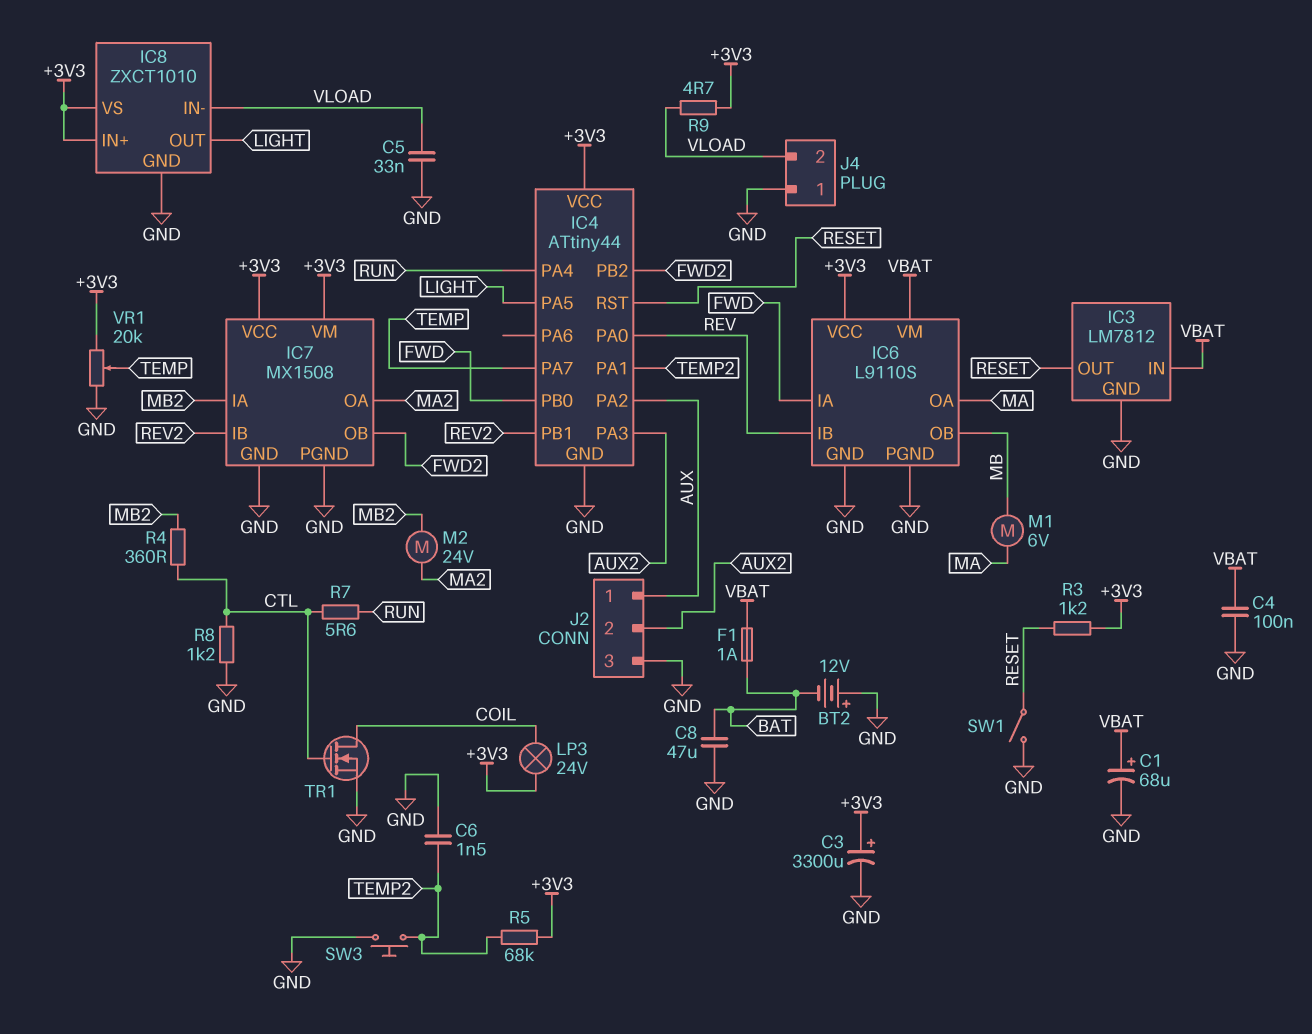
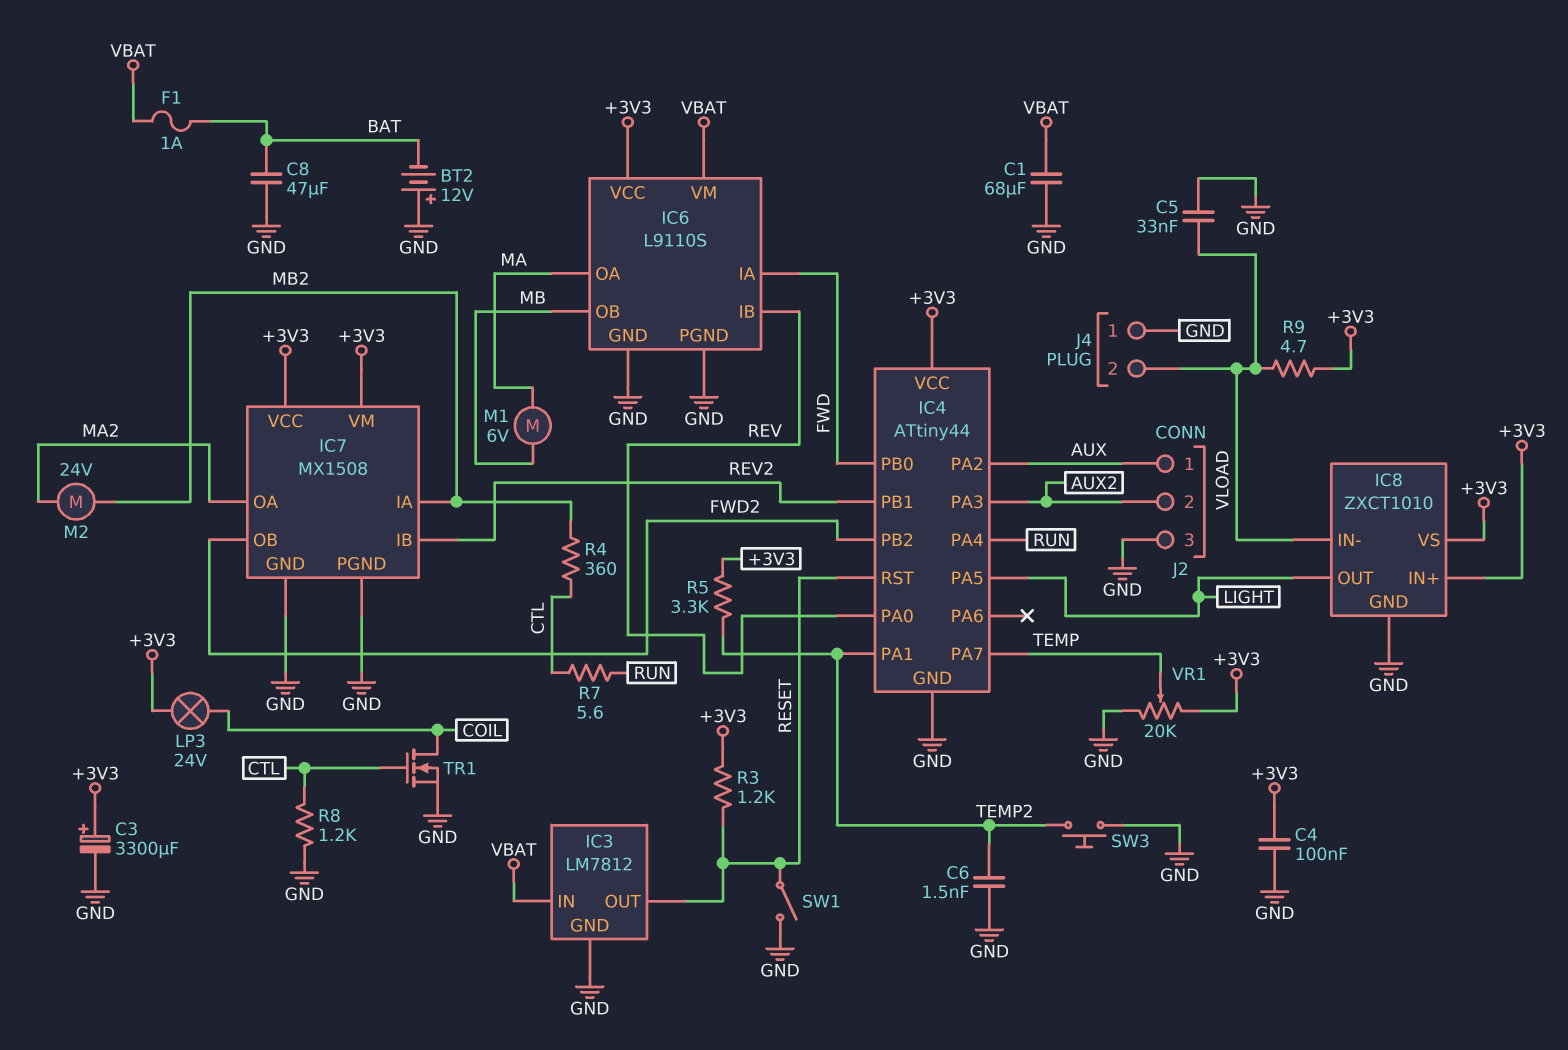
C1: 68uF (plus VBAT, minus GND) -> 68uF (GND, VBAT)
C4: 100nF (GND, VBAT) -> 100nF (+3V3, GND)
R5: 68k (+3V3, TEMP2) -> 3.3k (+3V3, TEMP2)

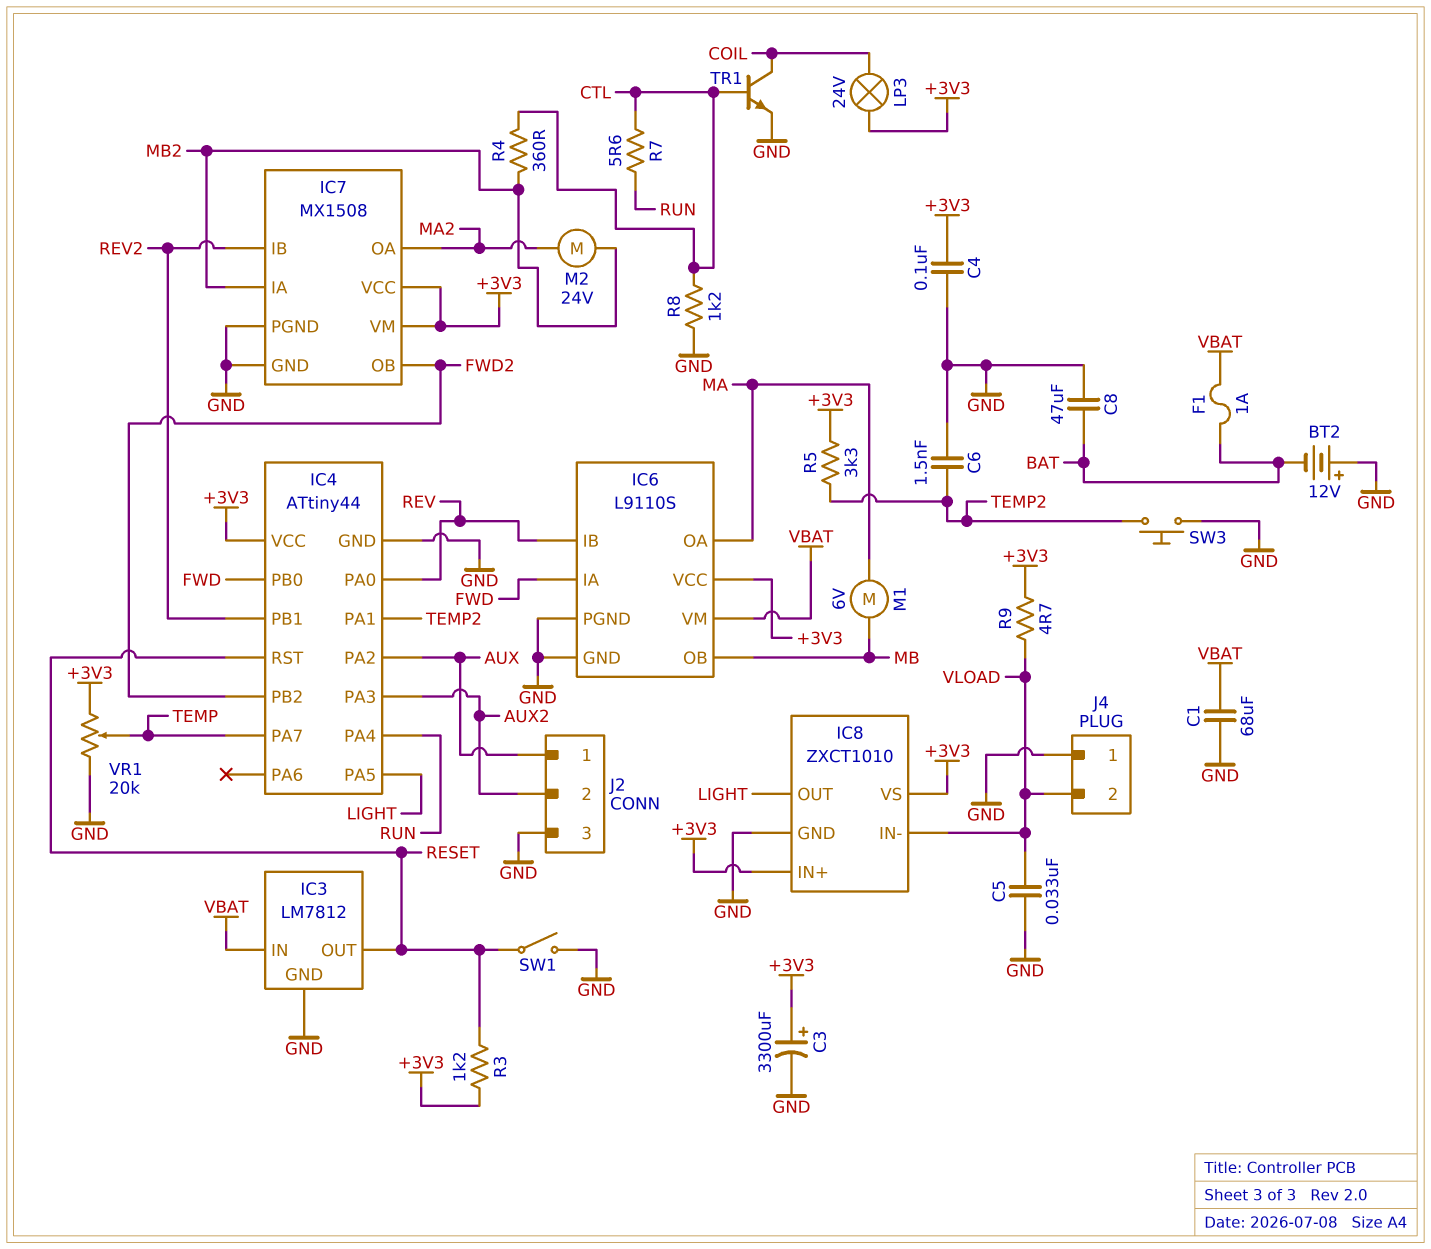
TR1: NMOS (G CTL, D COIL, S GND) -> NPN (B CTL, C COIL, E GND)

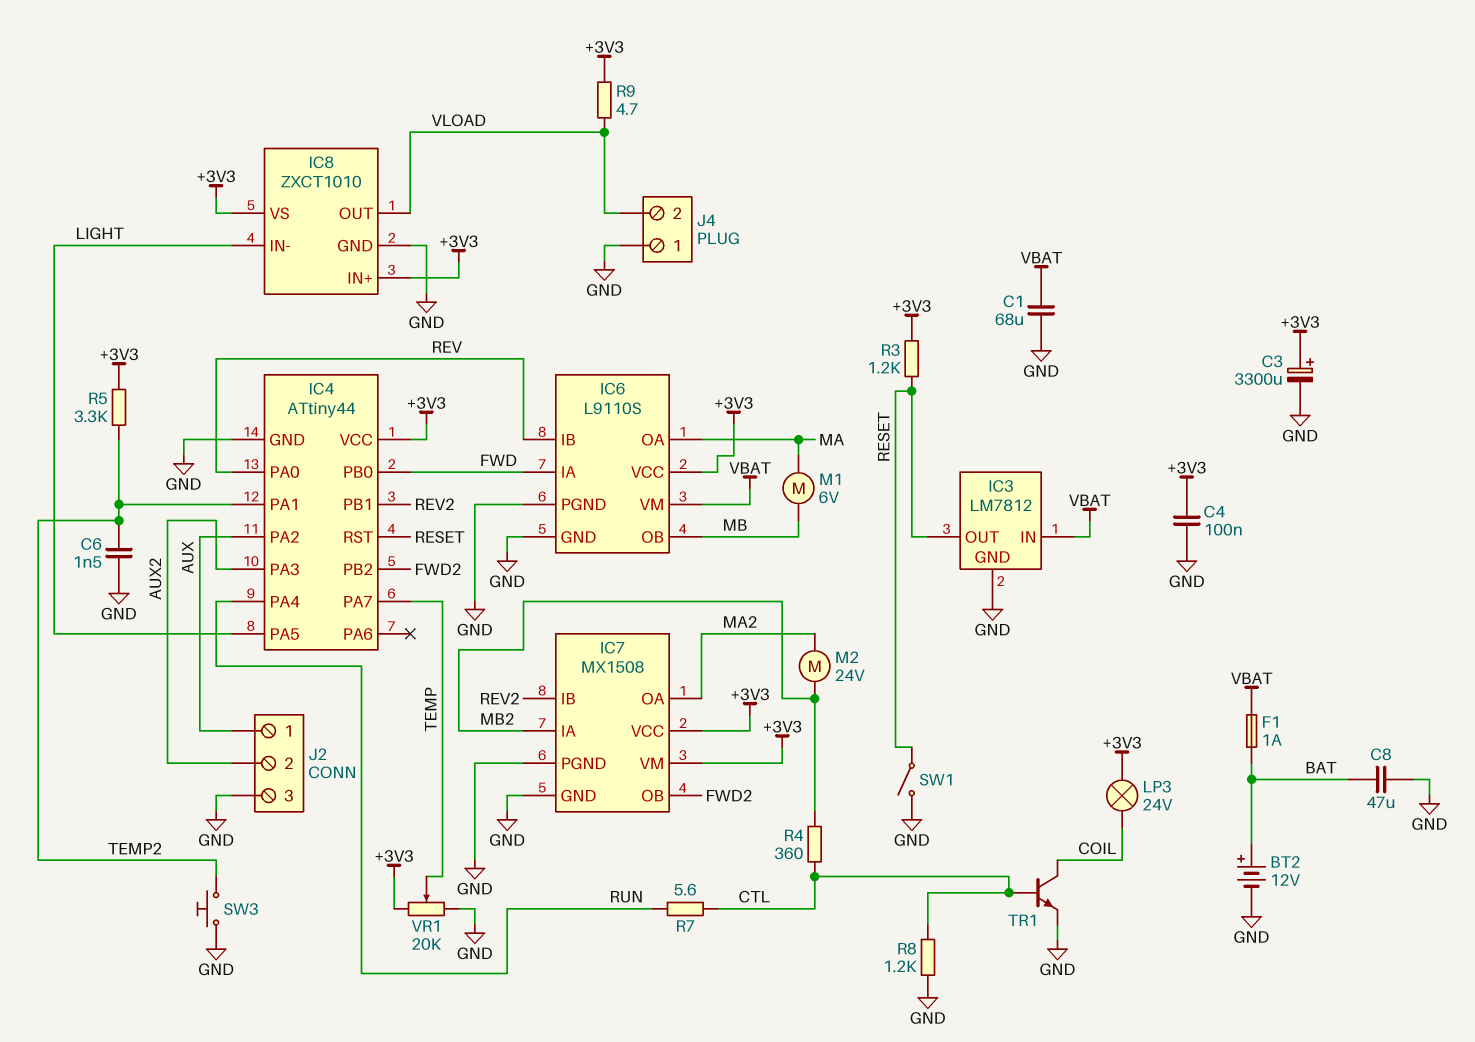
BT2: 12V (plus GND, minus BAT) -> 12V (plus BAT, minus GND)
C5: 33nF (GND, VLOAD) -> none
IC8 pin IN-: VLOAD -> LIGHT
IC8 pin OUT: LIGHT -> VLOAD

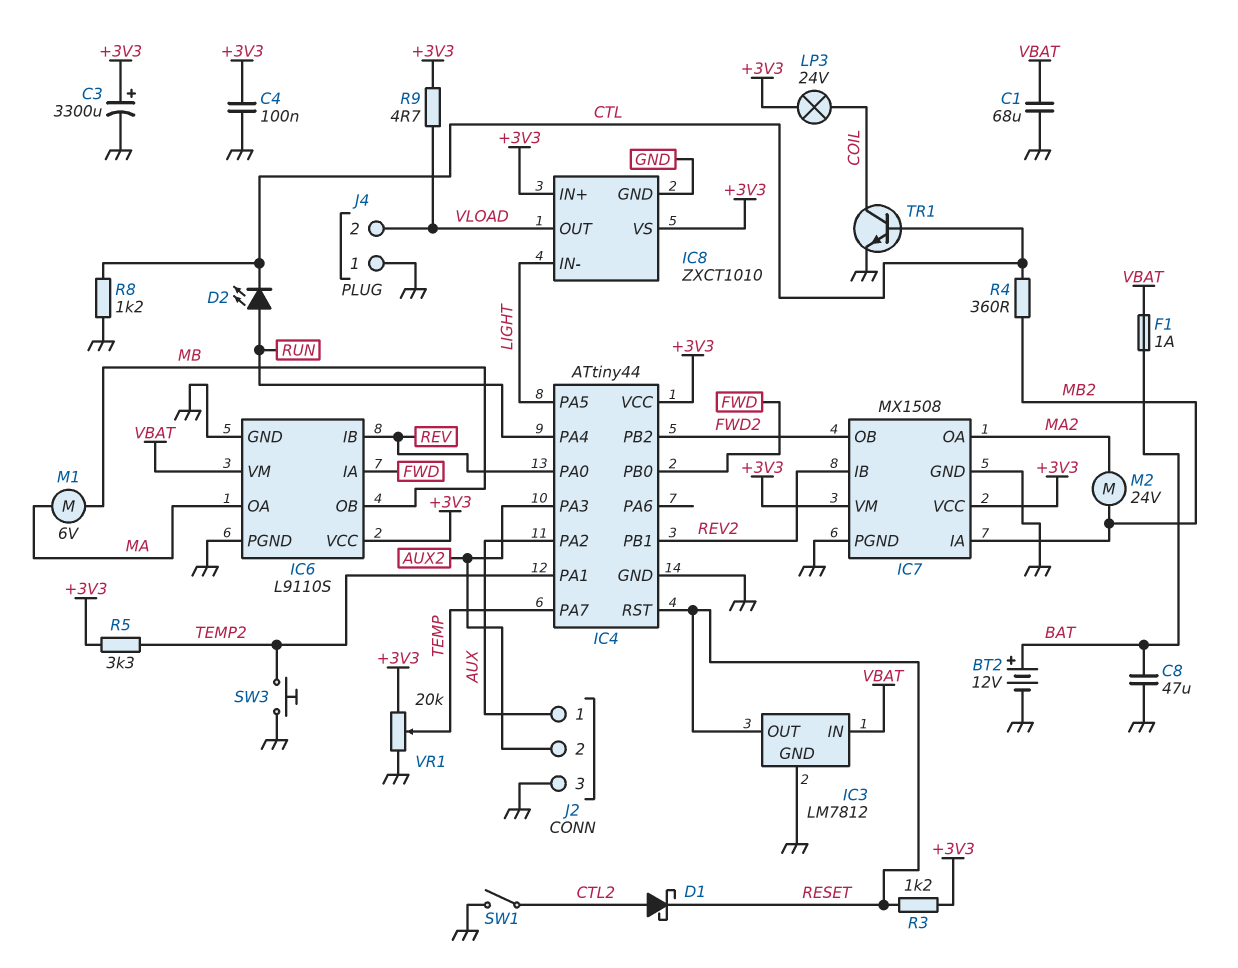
C6: 1.5nF (GND, TEMP2) -> none
D1: none -> schottky (A CTL2, K RESET)
D2: none -> LED (A RUN, K CTL)
R7: 5.6 (CTL, RUN) -> none
SW1: switch (GND, RESET) -> switch (CTL2, GND)

